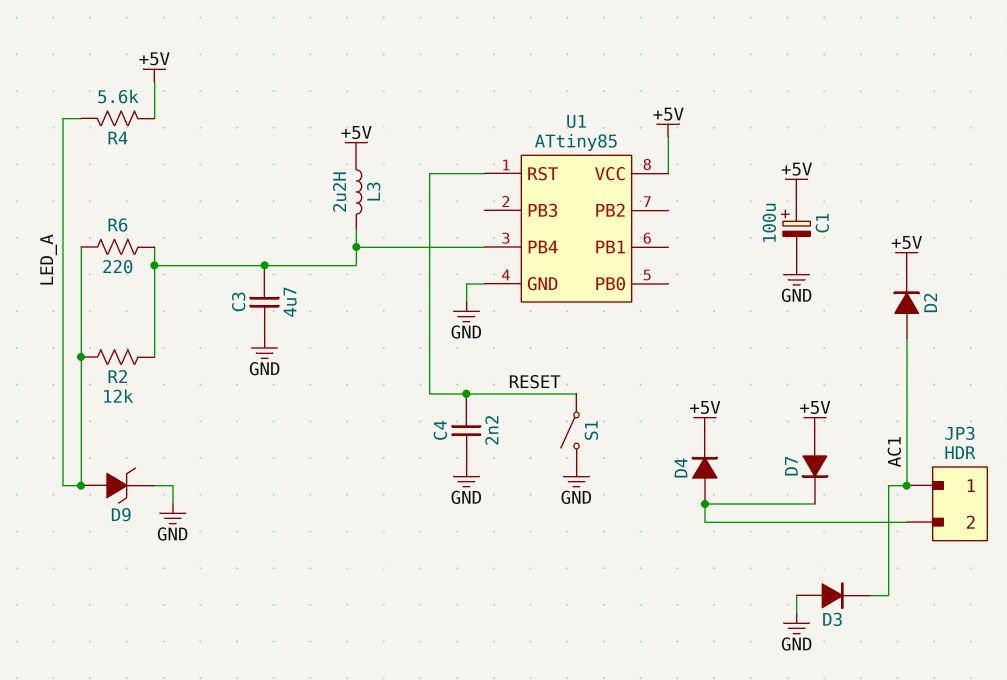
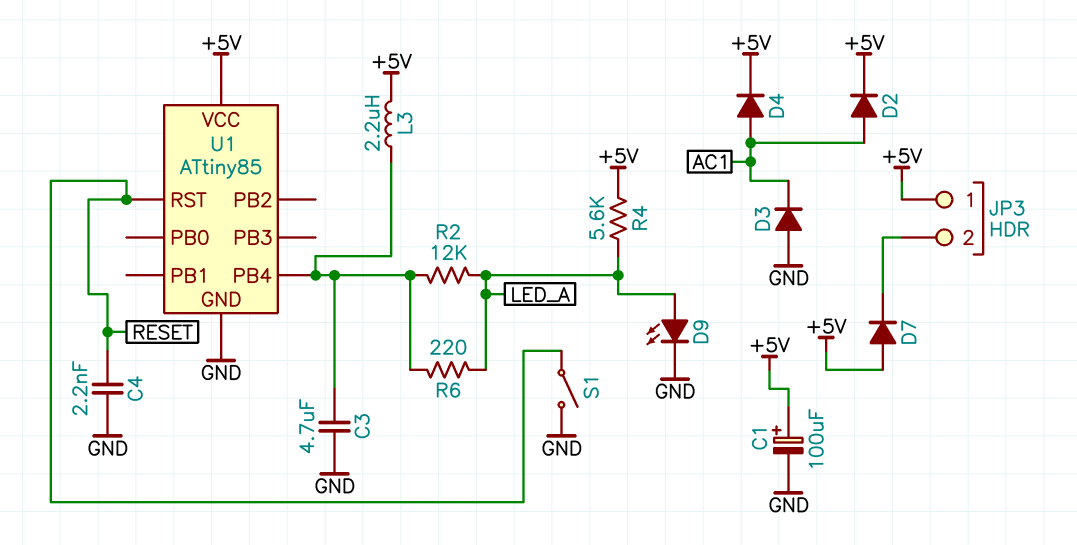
D4: diode (A JP3/2, K +5V) -> diode (A AC1, K +5V)
D9: zener (A LED_A, K GND) -> LED (A LED_A, K GND)
JP3 pin 1: AC1 -> +5V

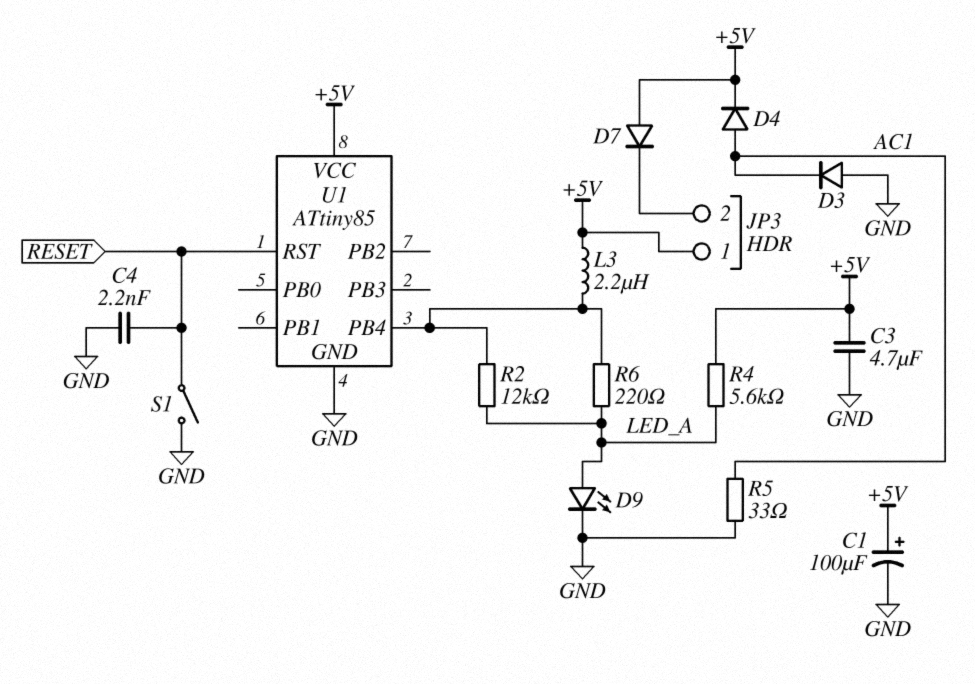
C3: 4.7uF (GND, U1/PB4) -> 4.7uF (+5V, GND)
D2: diode (A AC1, K +5V) -> none
R5: none -> 33 (AC1, GND)

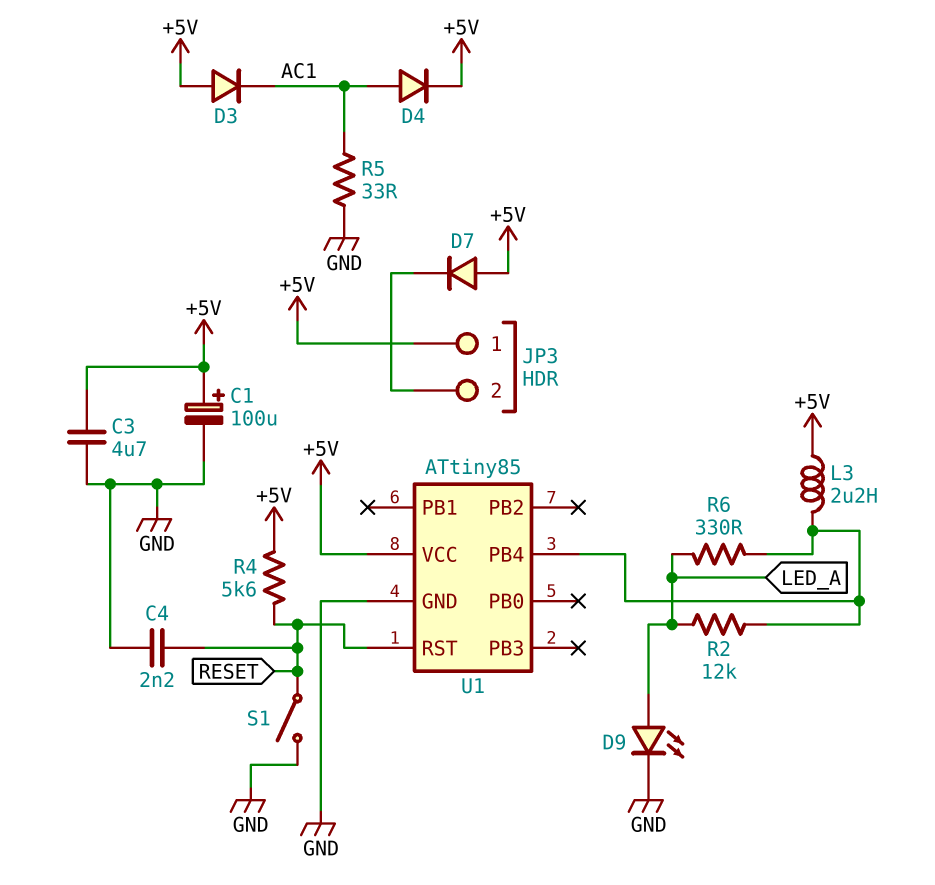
D3: diode (A GND, K AC1) -> diode (A +5V, K AC1)
R4: 5.6k (+5V, LED_A) -> 5.6k (+5V, RESET)
R6: 220 (LED_A, U1/PB4) -> 330 (LED_A, U1/PB4)

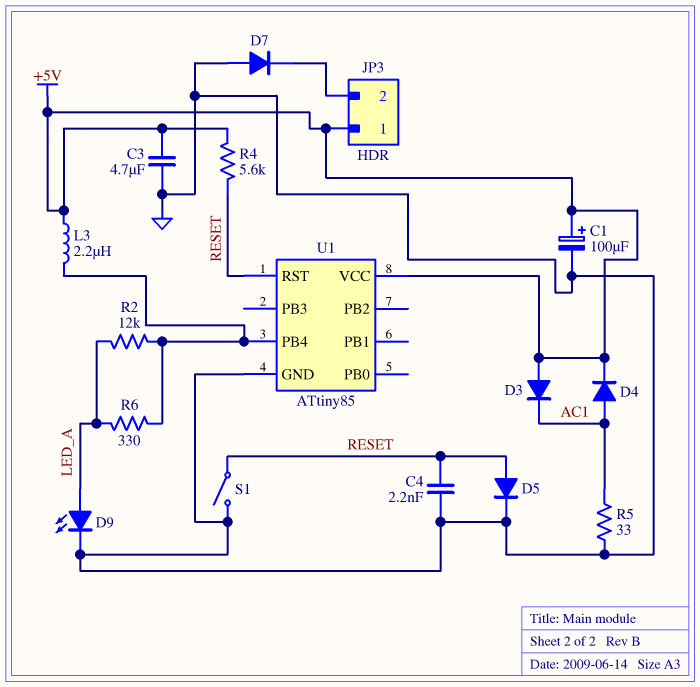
D5: none -> diode (A RESET, K GND)
D7: diode (A +5V, K JP3/2) -> diode (A GND, K JP3/2)

